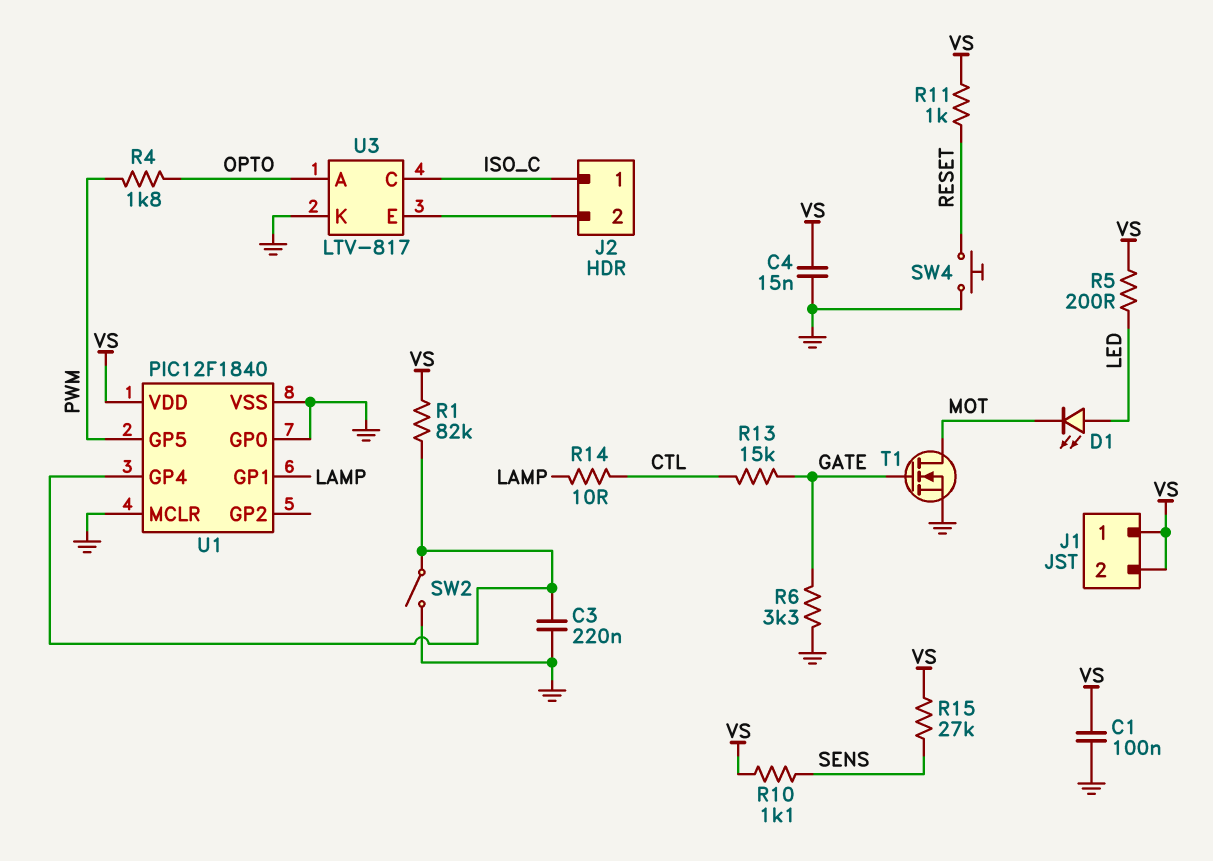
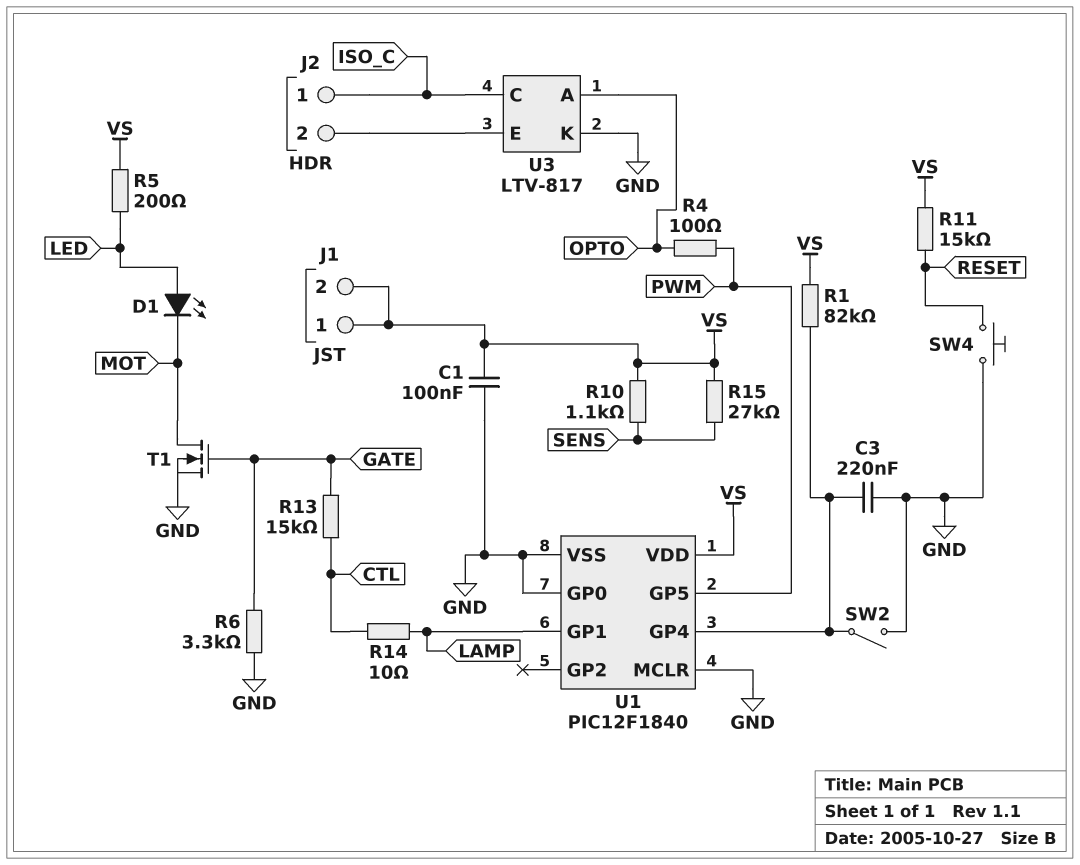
C4: 15nF (GND, VS) -> none
R4: 1.8k (OPTO, PWM) -> 100 (OPTO, PWM)
R11: 1k (RESET, VS) -> 15k (RESET, VS)

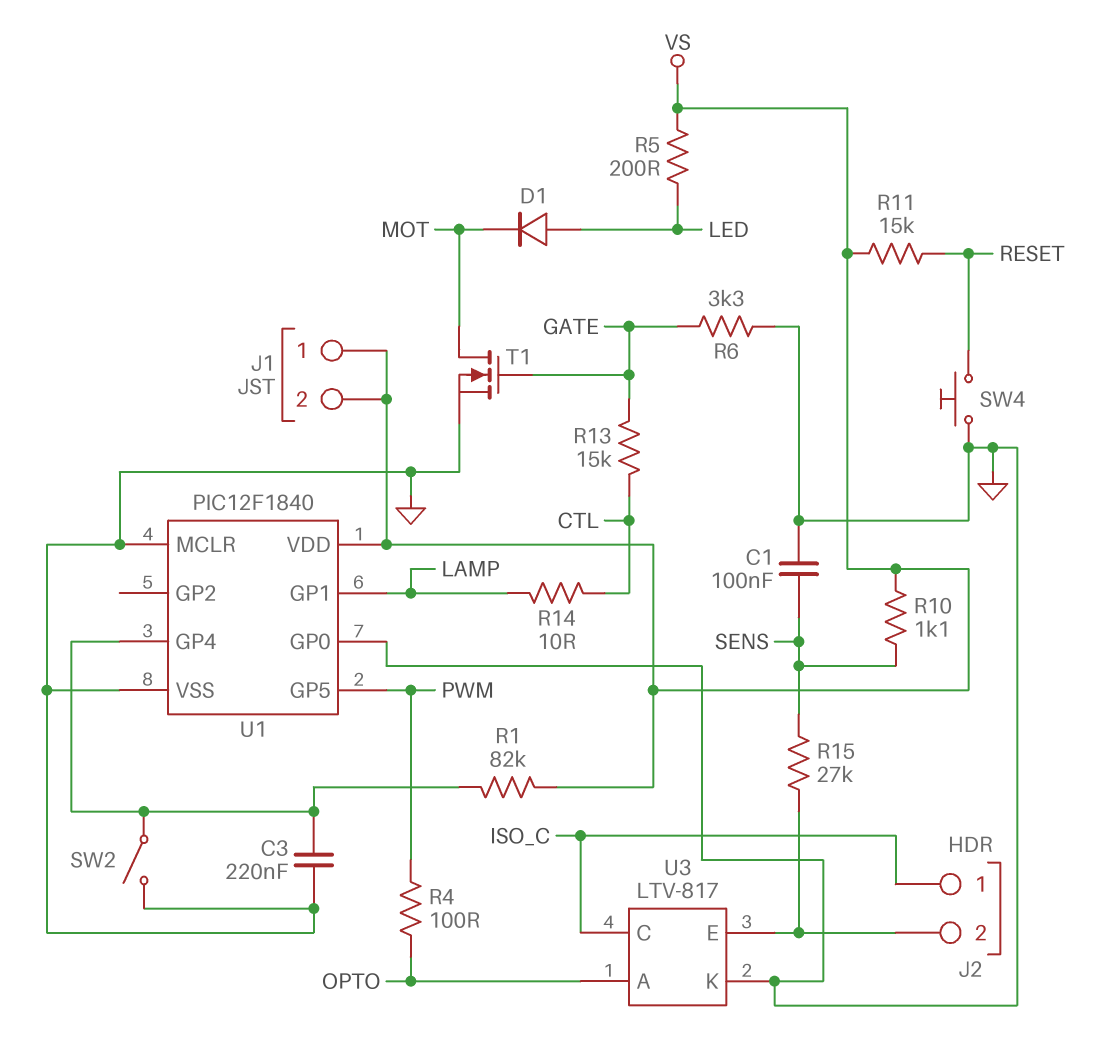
C1: 100nF (GND, VS) -> 100nF (GND, SENS)
D1: LED (A LED, K MOT) -> diode (A LED, K MOT)
R15: 27k (SENS, VS) -> 27k (J2/2, SENS)

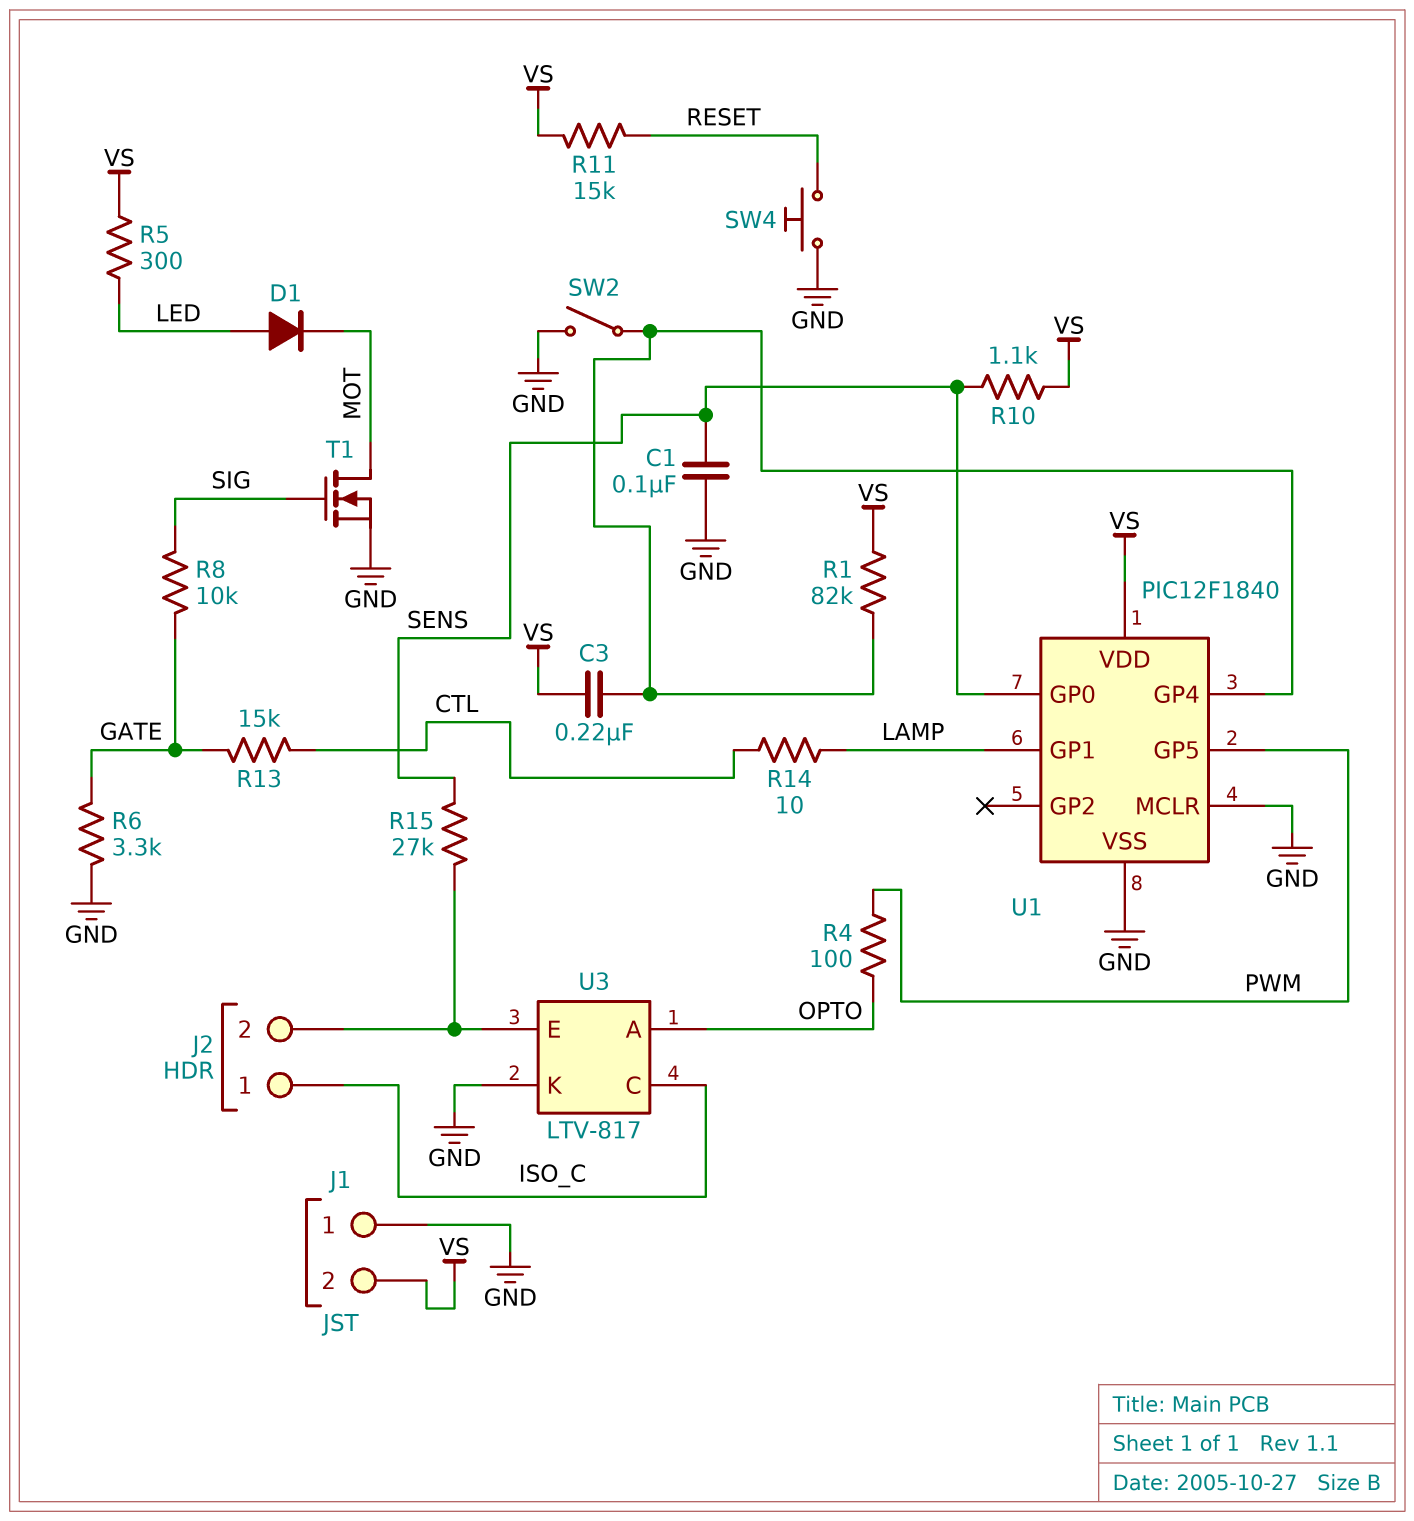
C3: 220nF (GND, U1/GP4) -> 220nF (U1/GP4, VS)
J1 pin 1: VS -> GND
R5: 200 (LED, VS) -> 300 (LED, VS)
R8: none -> 10k (GATE, SIG)
T1: NMOS (G GATE, D MOT, S GND) -> NMOS (G SIG, D MOT, S GND)
U1 pin GP0: GND -> SENS

